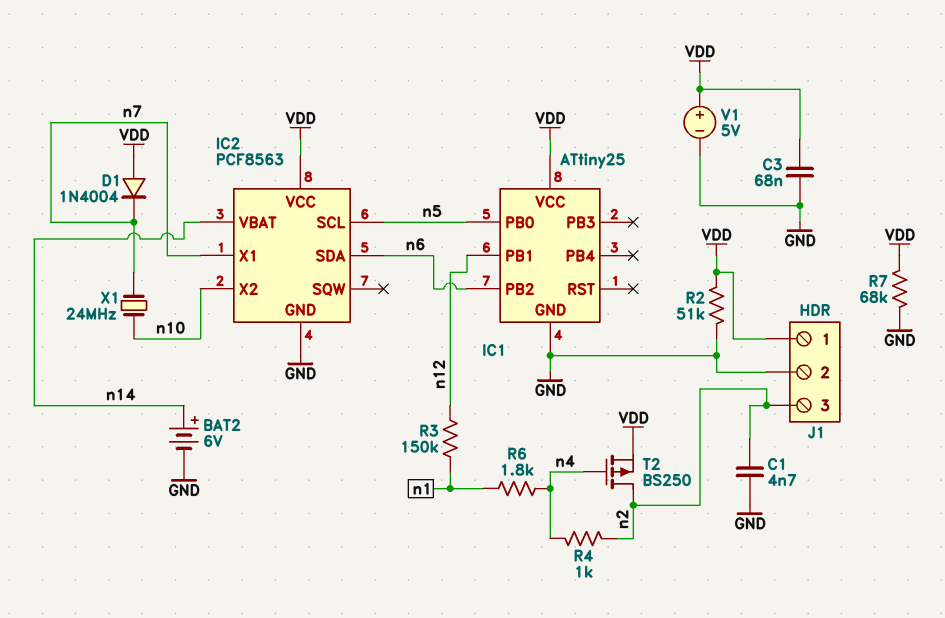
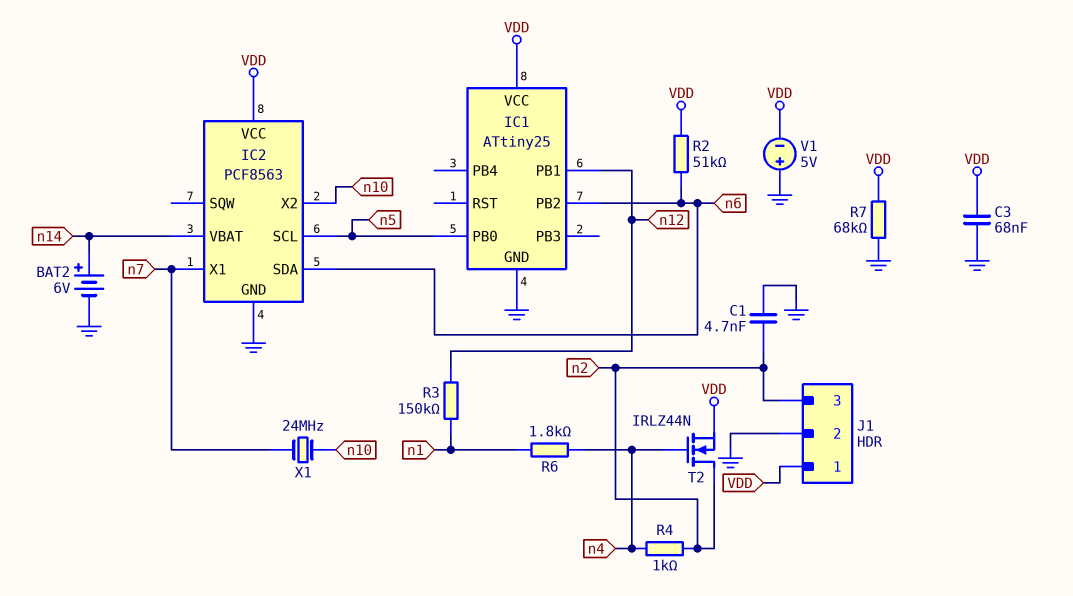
D1: diode 1N4004 (A VDD, K n7) -> none
R2: 51k (GND, VDD) -> 51k (VDD, n6)
T2: PMOS BS250 (G n4, D n2, S VDD) -> NMOS IRLZ44N (G n4, D n2, S VDD)
V1: 5V (plus VDD, minus GND) -> 5V (plus GND, minus VDD)

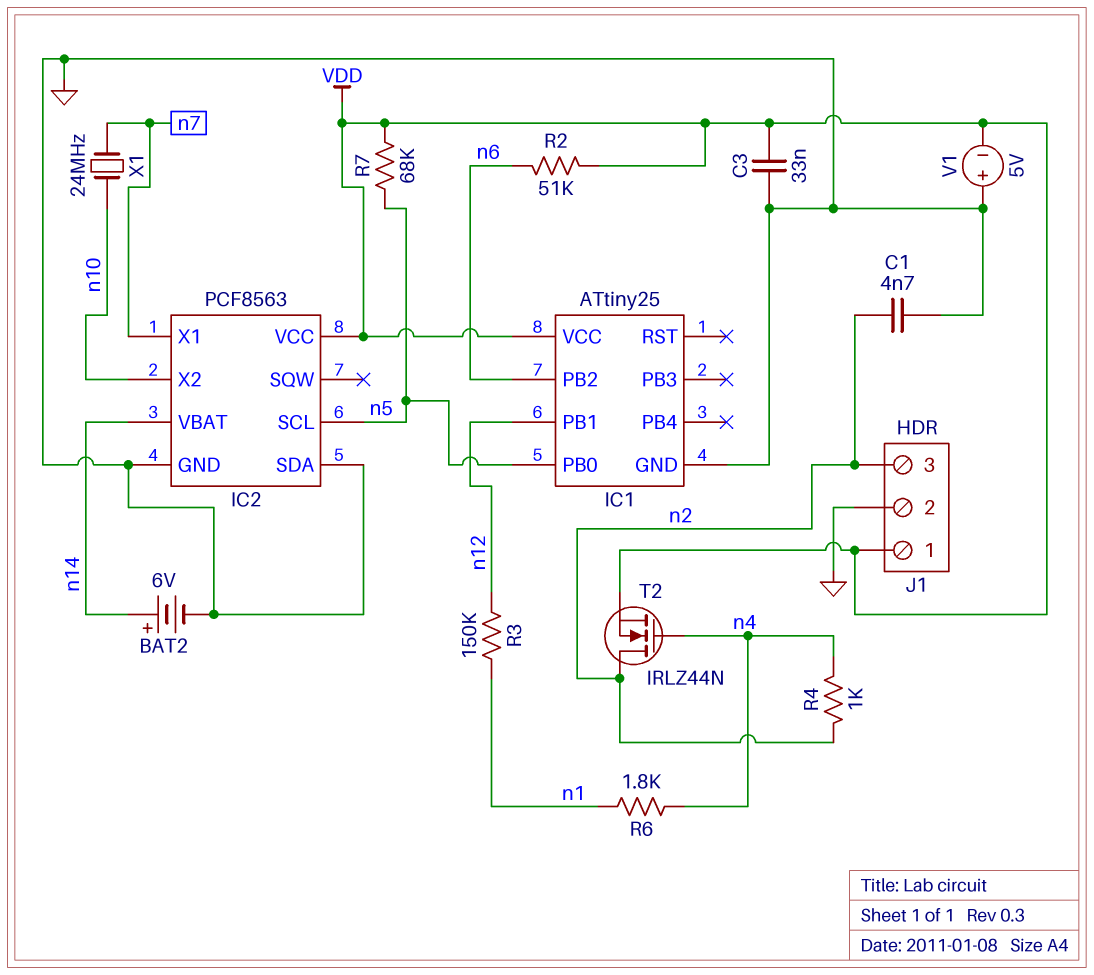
C3: 68nF (GND, VDD) -> 33nF (GND, VDD)
IC2 pin SDA: n6 -> GND
R7: 68k (GND, VDD) -> 68k (VDD, n5)

